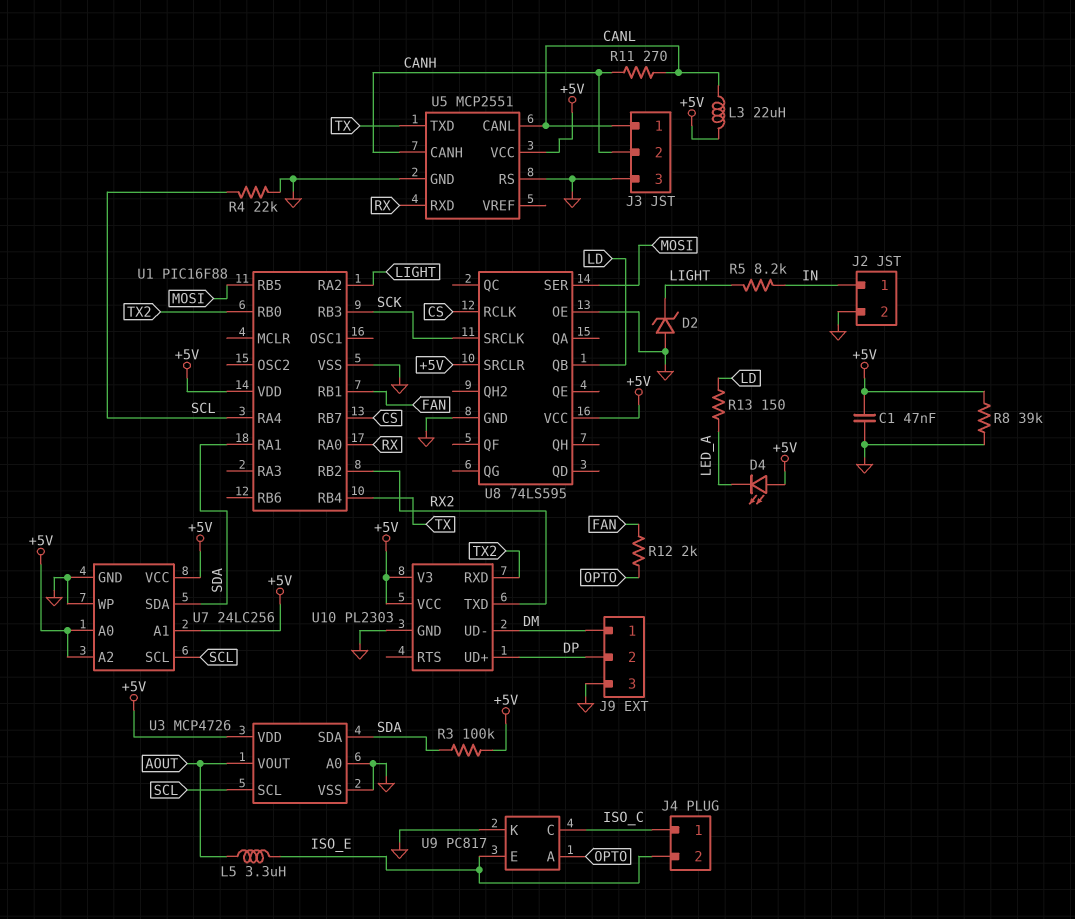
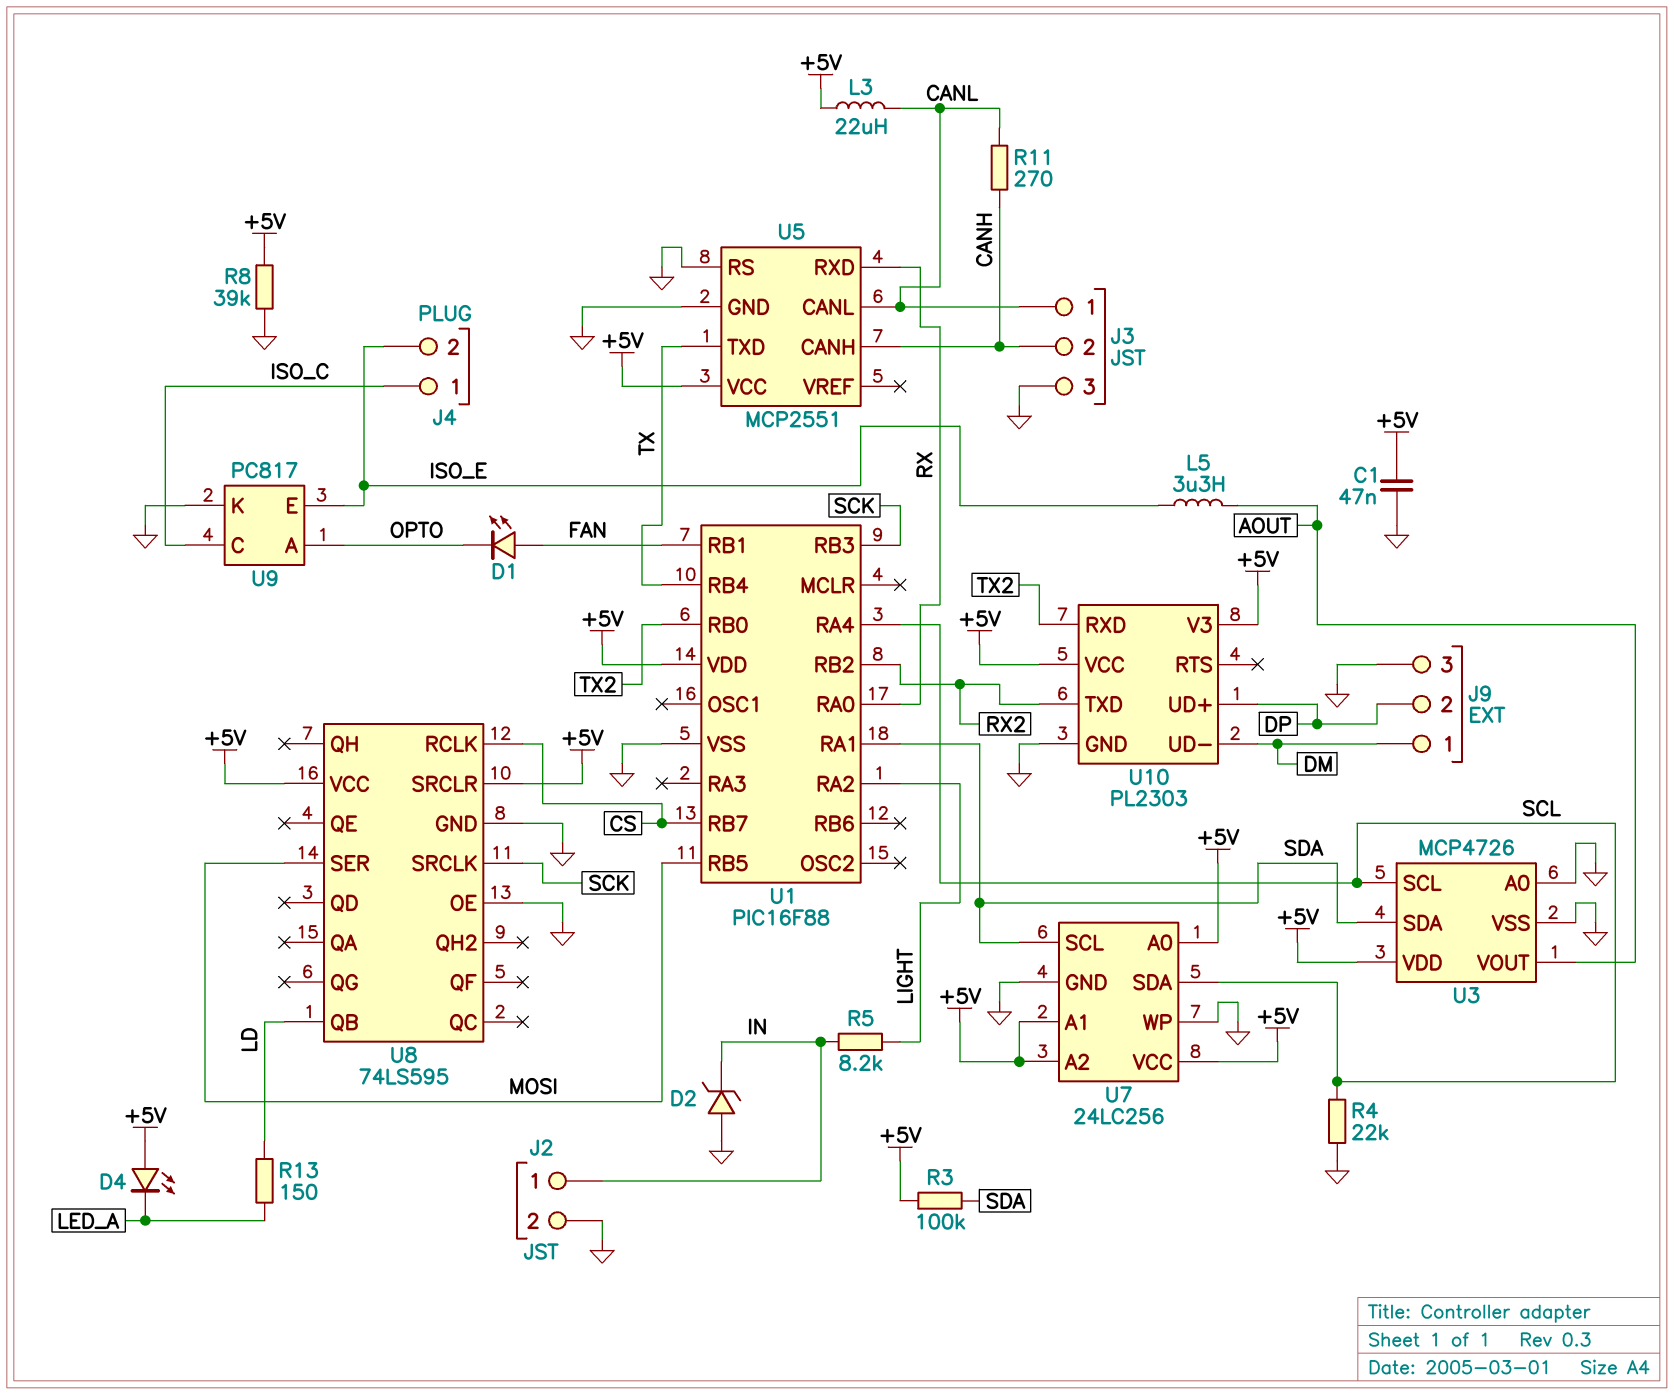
D1: none -> LED (A FAN, K OPTO)
D2: zener (A GND, K LIGHT) -> zener (A GND, K IN)
R12: 2k (FAN, OPTO) -> none
U7 pin SCL: SCL -> SDA
U7 pin SDA: SDA -> SCL

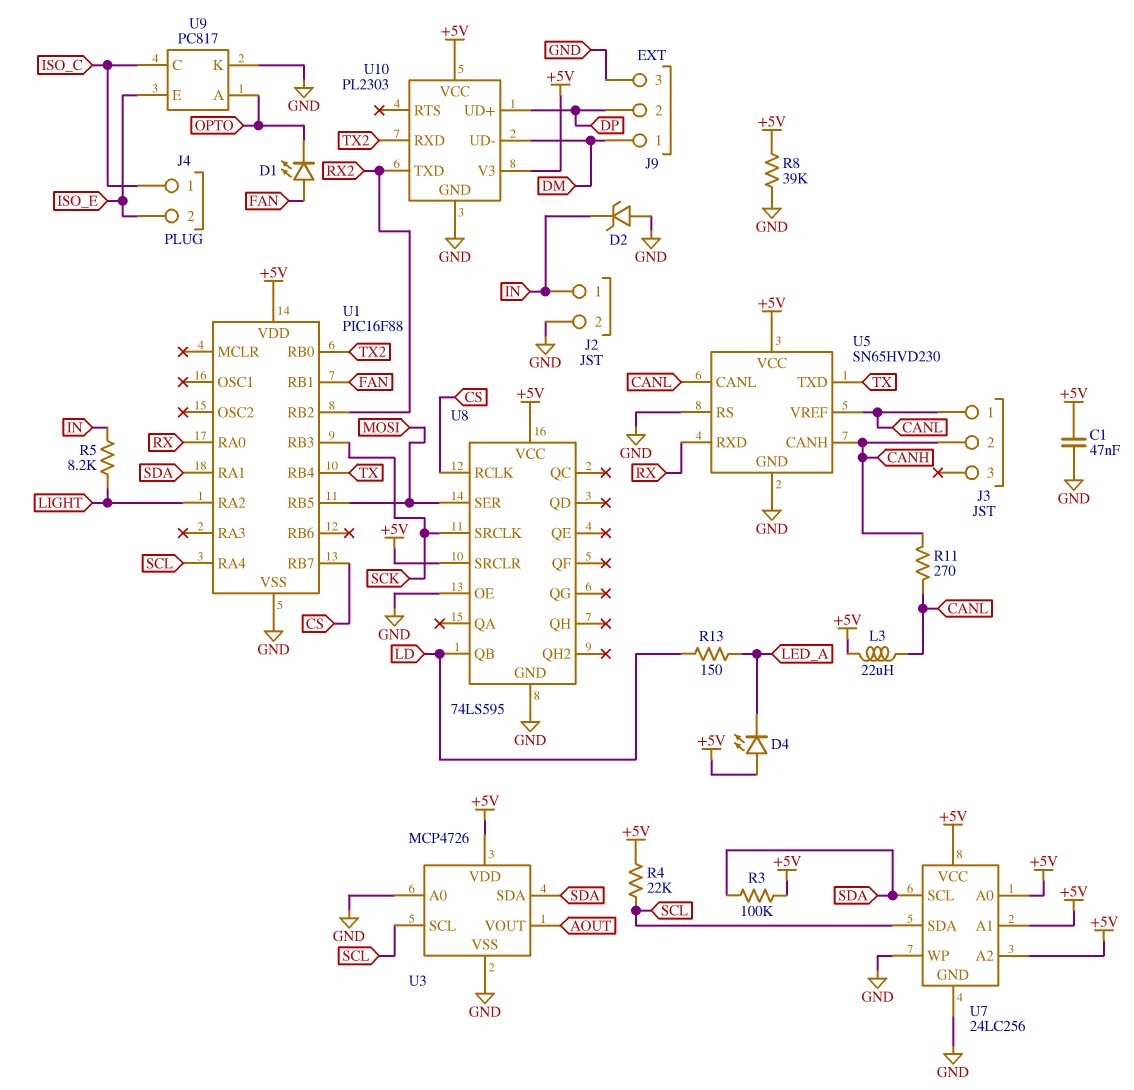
J3 pin 3: GND -> none
L5: 3.3uH (AOUT, ISO_E) -> none
R4: 22k (GND, SCL) -> 22k (+5V, SCL)
U5: MCP2551 -> SN65HVD230
U5 pin VREF: none -> CANL

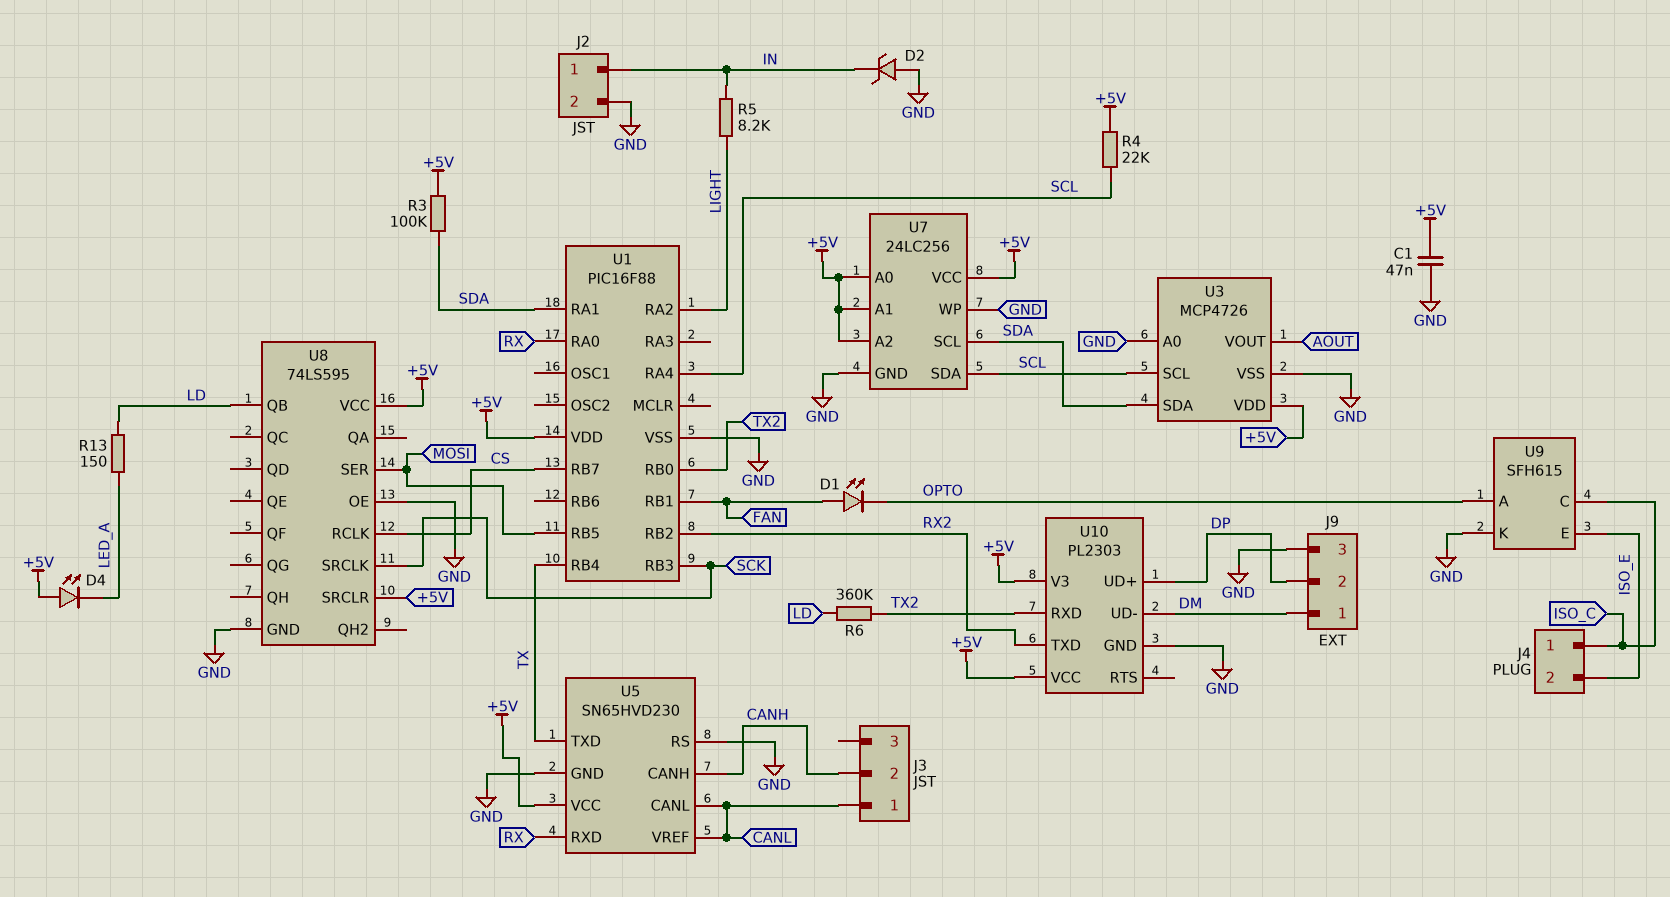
L3: 22uH (+5V, CANL) -> none
R6: none -> 360k (LD, TX2)
R8: 39k (+5V, GND) -> none
R11: 270 (CANH, CANL) -> none
U9: PC817 -> SFH615

